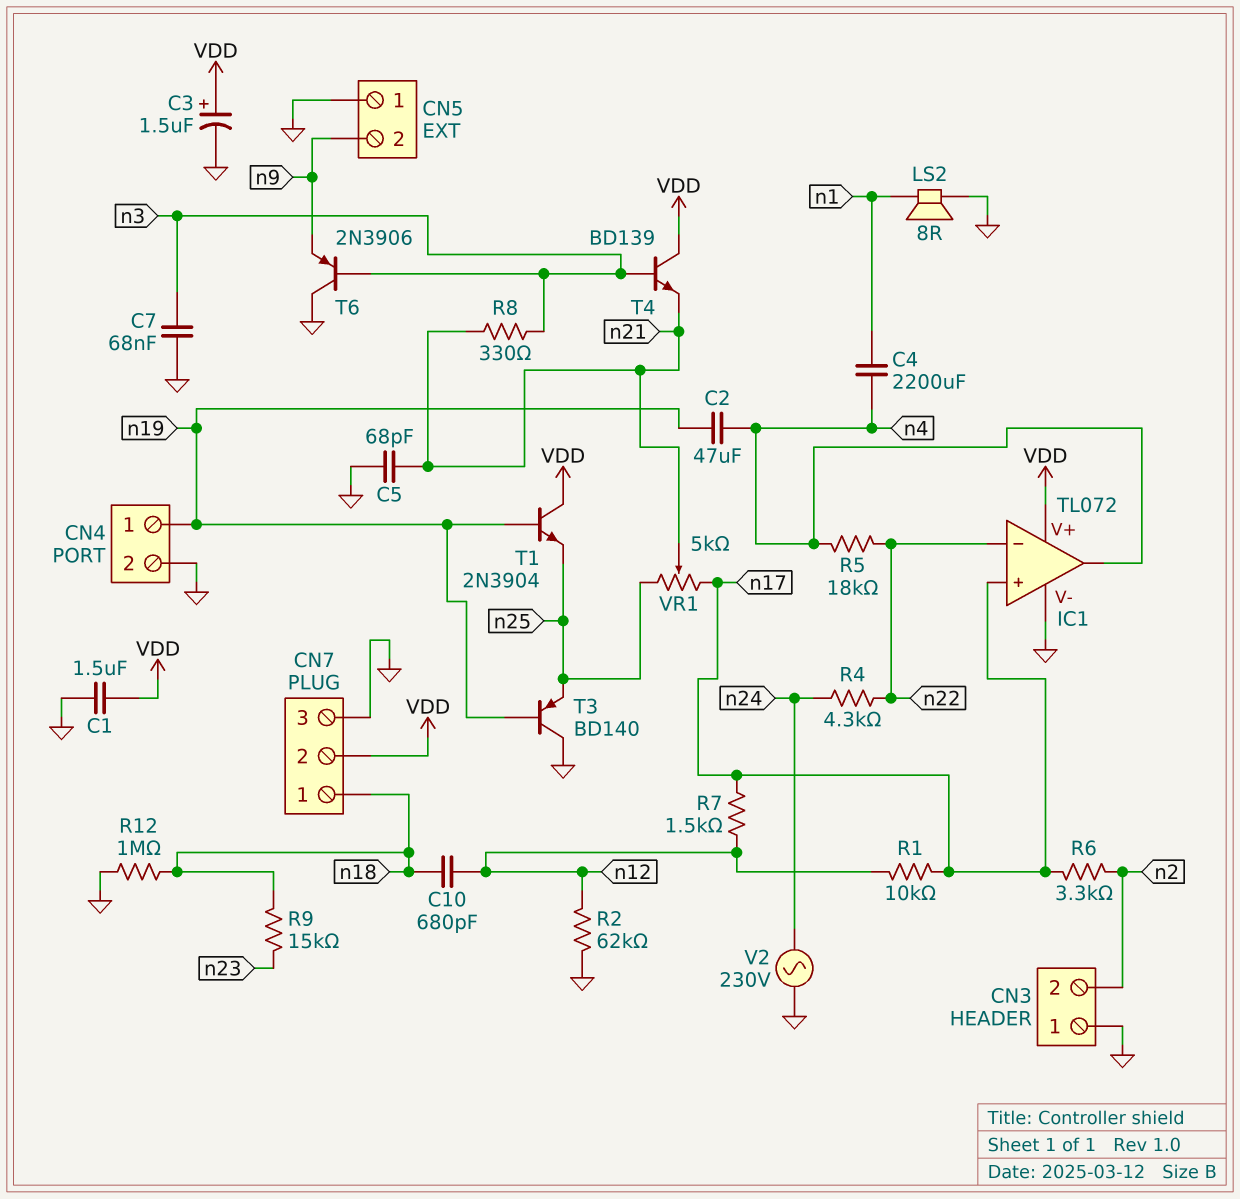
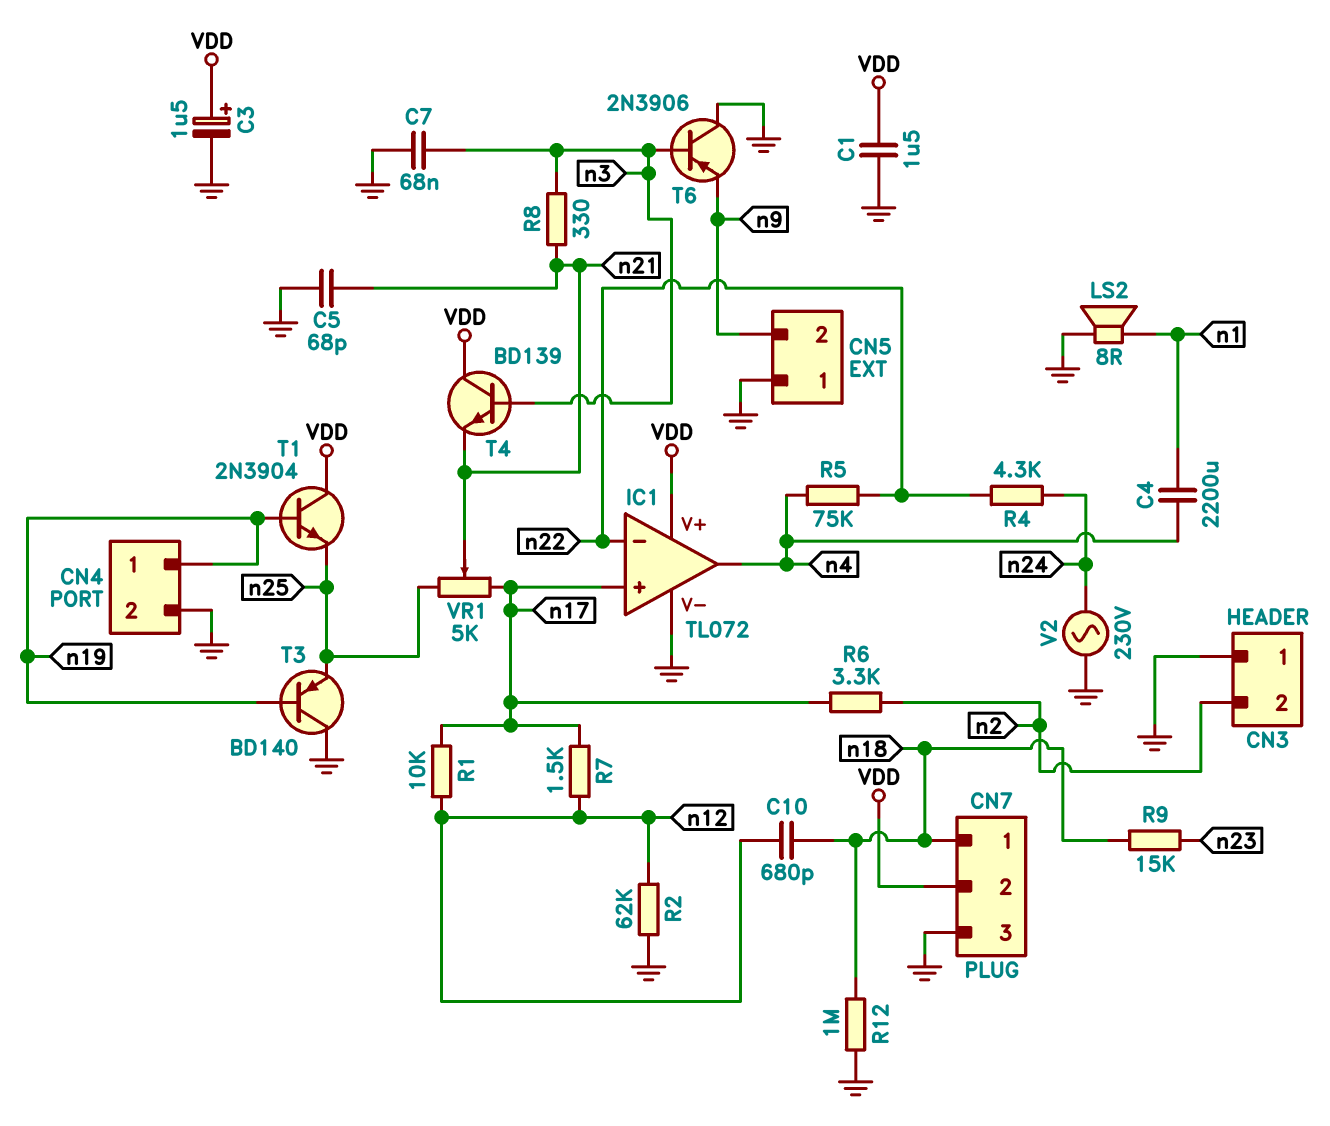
C2: 47uF (n4, n19) -> none
R5: 18k (n4, n22) -> 75k (n4, n22)

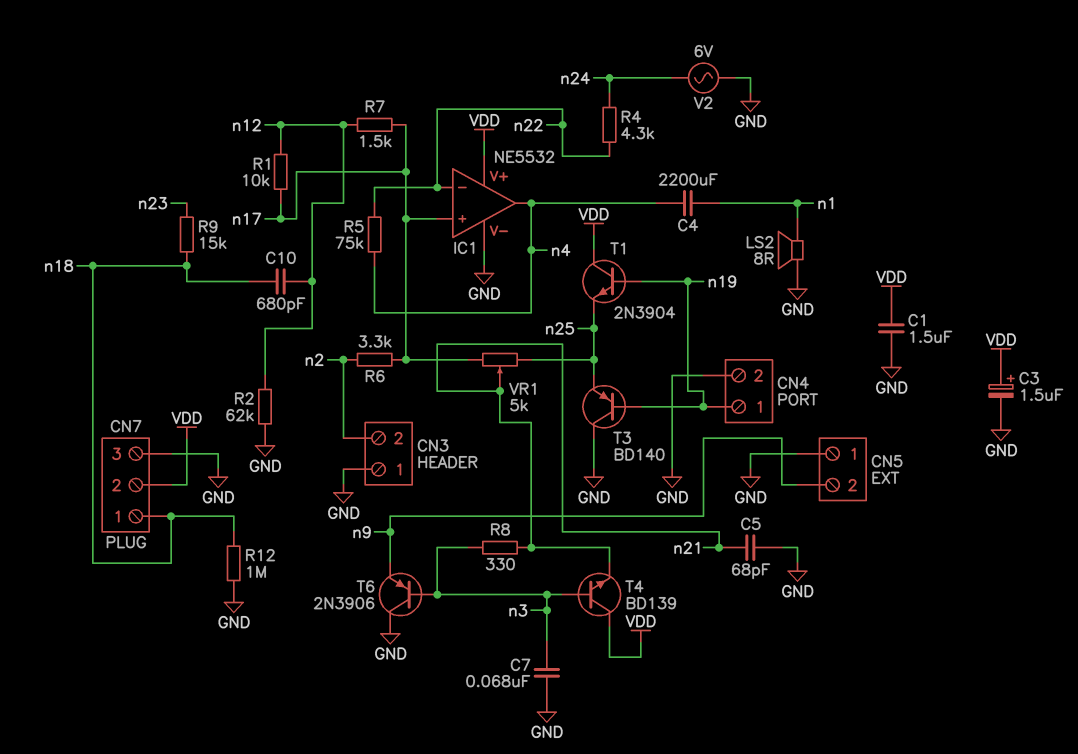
IC1: TL072 -> NE5532
V2: AC 230V (GND, n24) -> AC 6V (GND, n24)

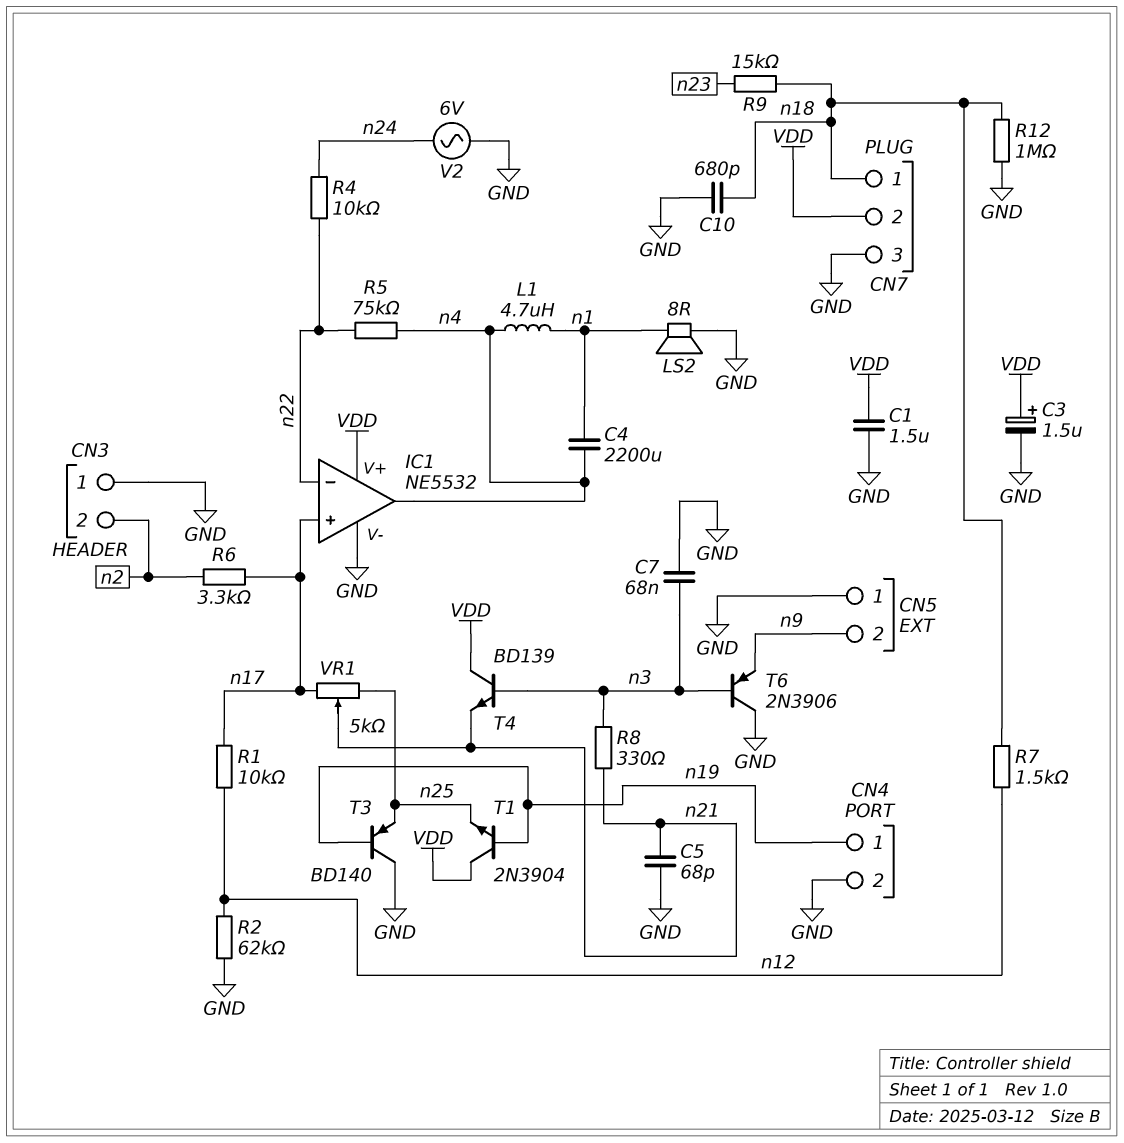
C10: 680pF (n12, n18) -> 680pF (GND, n18)
L1: none -> 4.7uH (n1, n4)
R4: 4.3k (n22, n24) -> 10k (n22, n24)
R7: 1.5k (n12, n17) -> 1.5k (n12, n18)

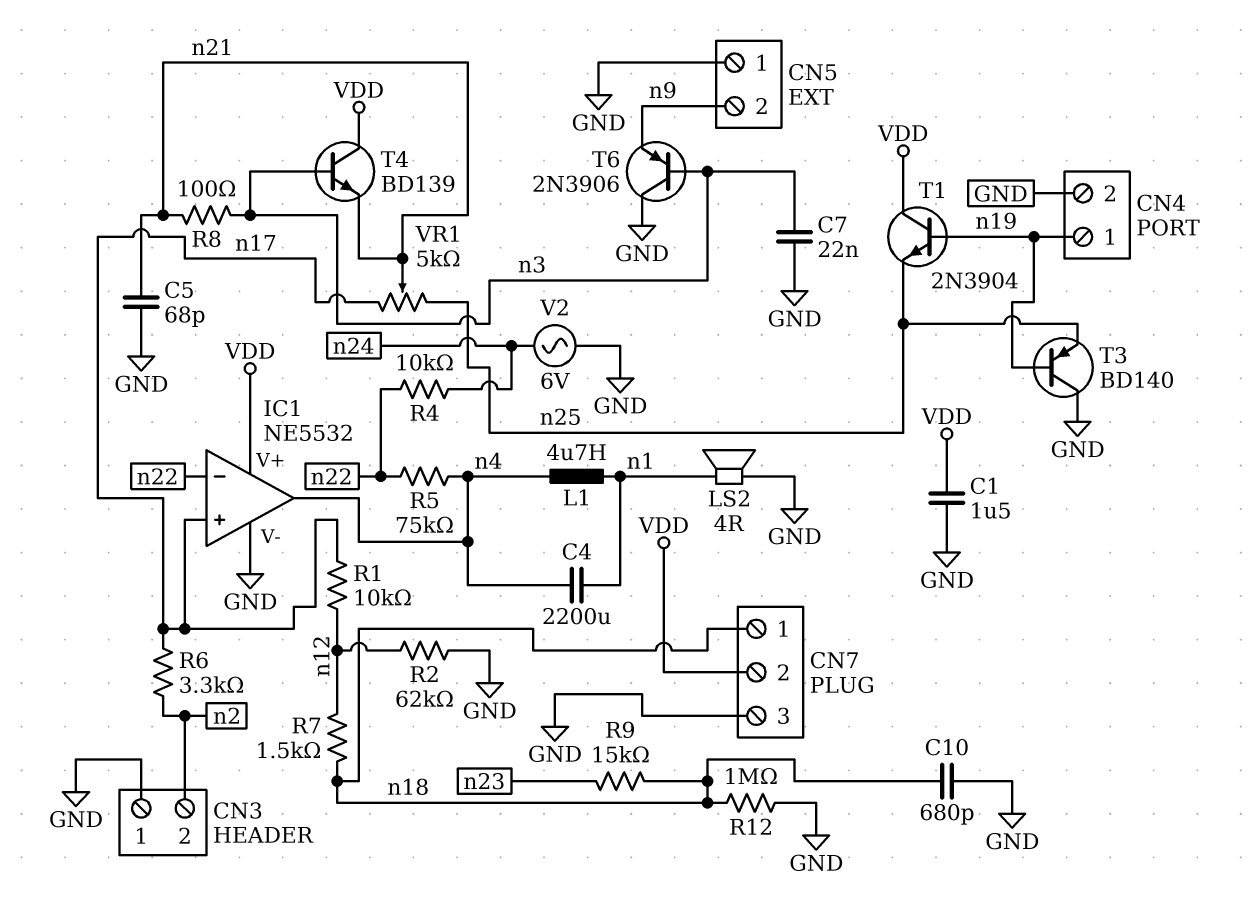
C3: 1.5uF (plus VDD, minus GND) -> none
C7: 68nF (GND, n3) -> 22nF (GND, n3)
LS2: speaker 8R (GND, n1) -> speaker 4R (GND, n1)
R8: 330 (n3, n21) -> 100 (n3, n21)

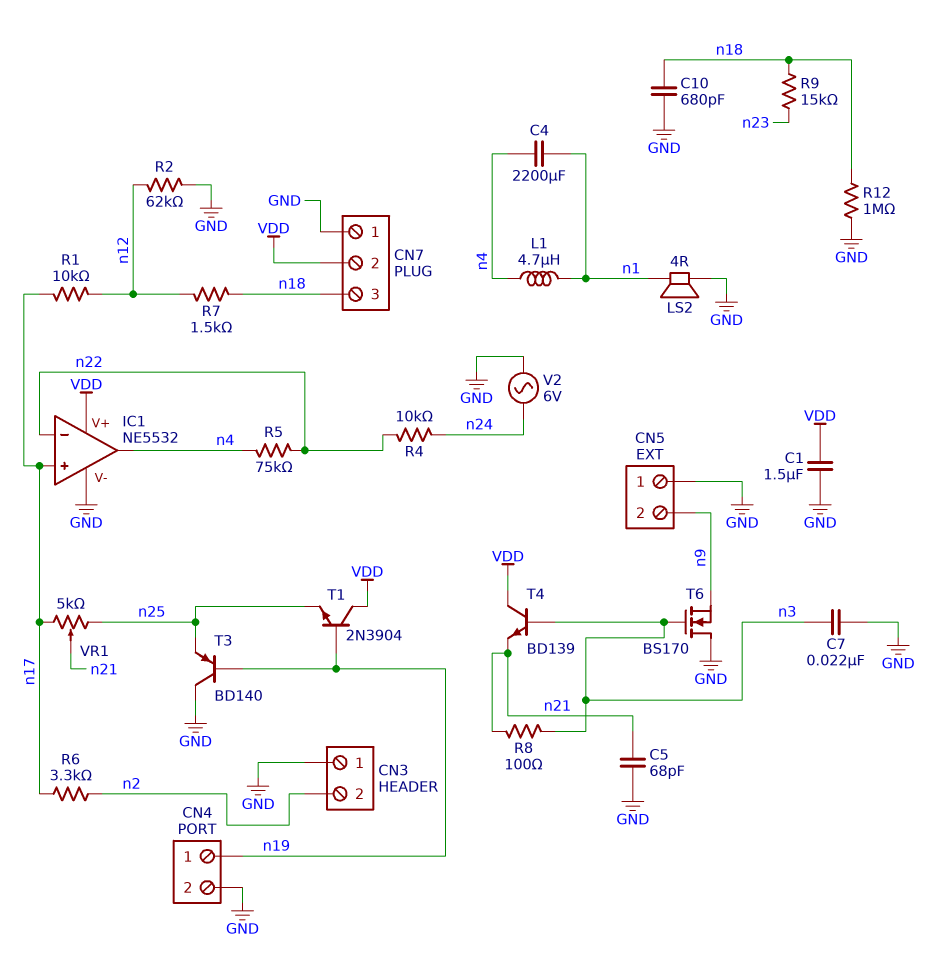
CN7 pin 1: n18 -> GND
CN7 pin 3: GND -> n18
T6: PNP 2N3906 (B n3, C GND, E n9) -> NMOS BS170 (G n3, D GND, S n9)

